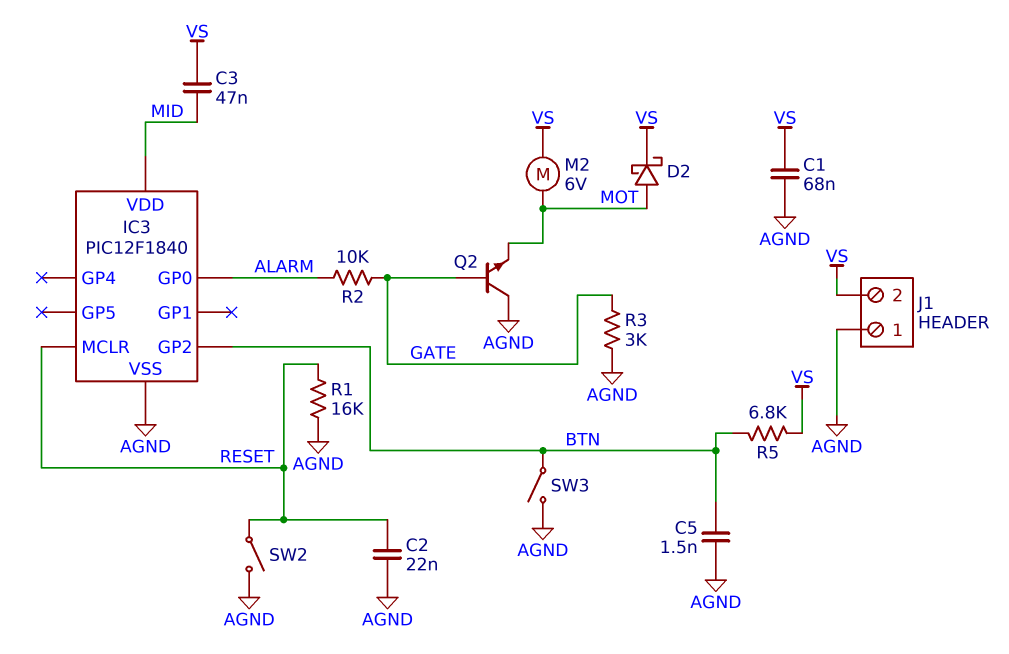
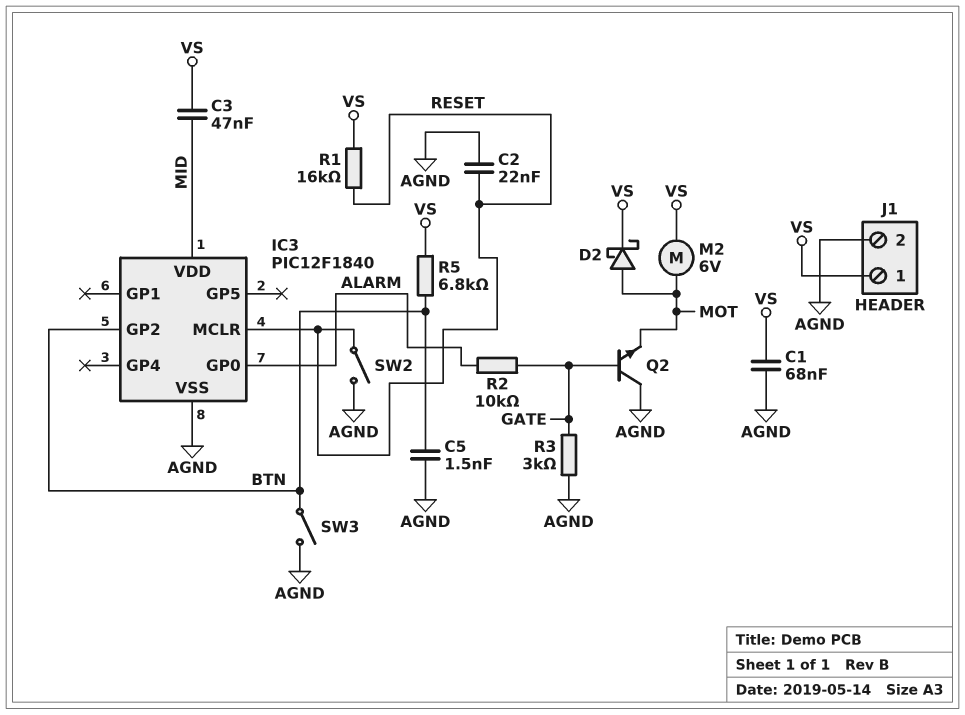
J1 pin 1: AGND -> VS
J1 pin 2: VS -> AGND
R1: 16k (AGND, RESET) -> 16k (RESET, VS)

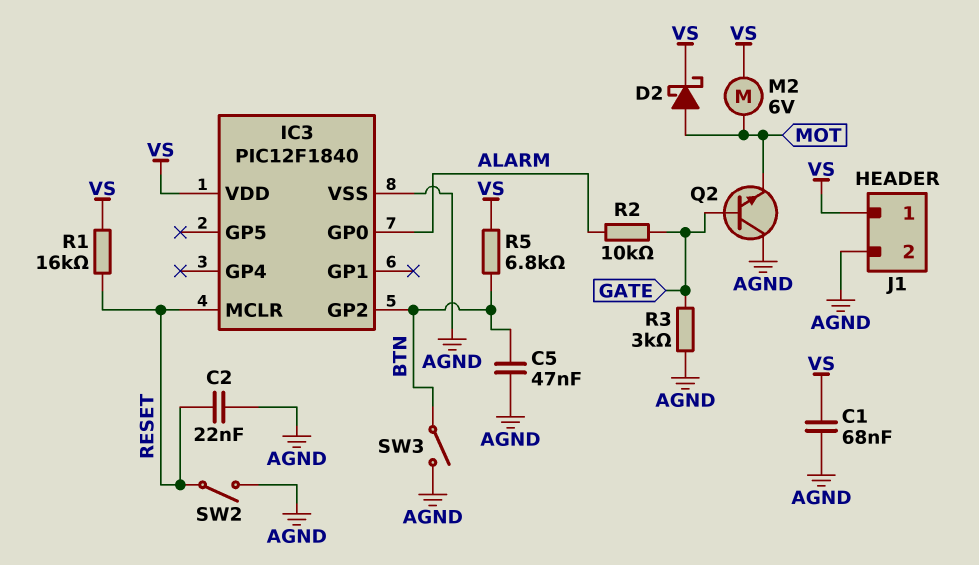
C3: 47nF (MID, VS) -> none
C5: 1.5nF (AGND, BTN) -> 47nF (AGND, BTN)
IC3 pin VDD: MID -> VS

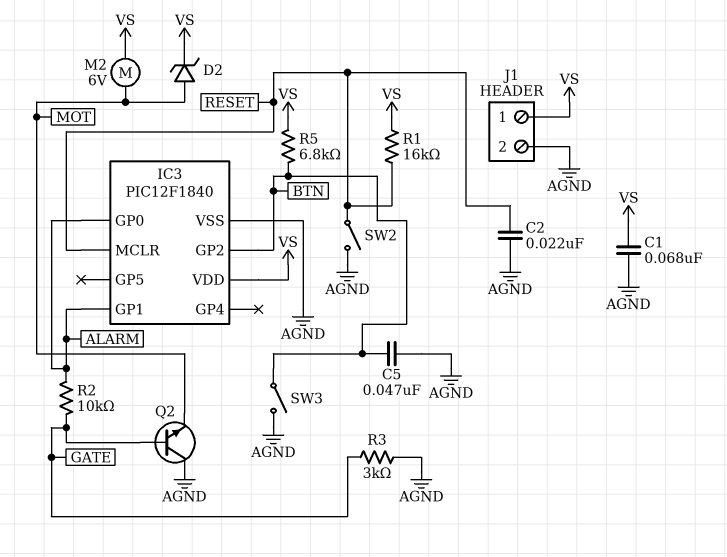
D2: schottky (A MOT, K VS) -> zener (A MOT, K VS)
IC3 pin GP1: none -> ALARM

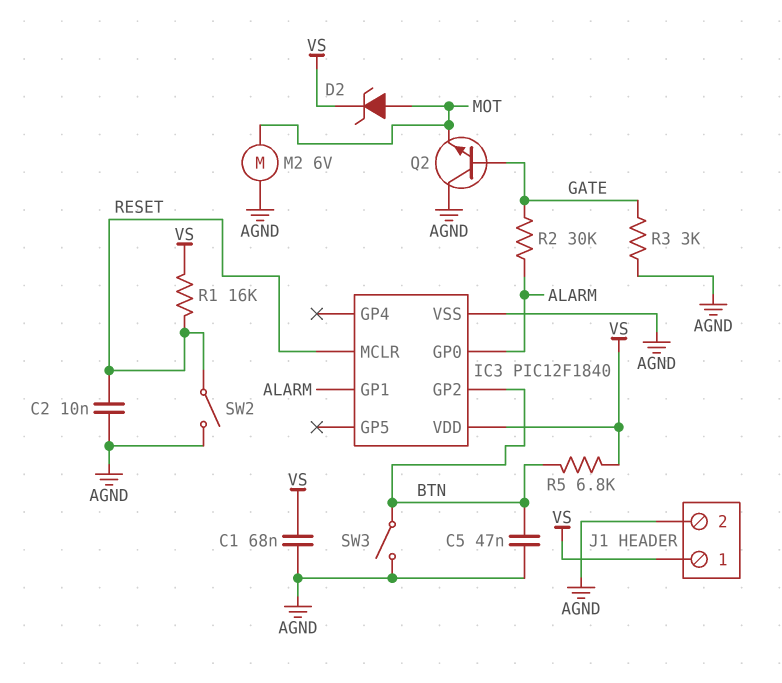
C2: 22nF (AGND, RESET) -> 10nF (AGND, RESET)
M2: motor 6V (MOT, VS) -> motor 6V (AGND, MOT)
R2: 10k (ALARM, GATE) -> 30k (ALARM, GATE)

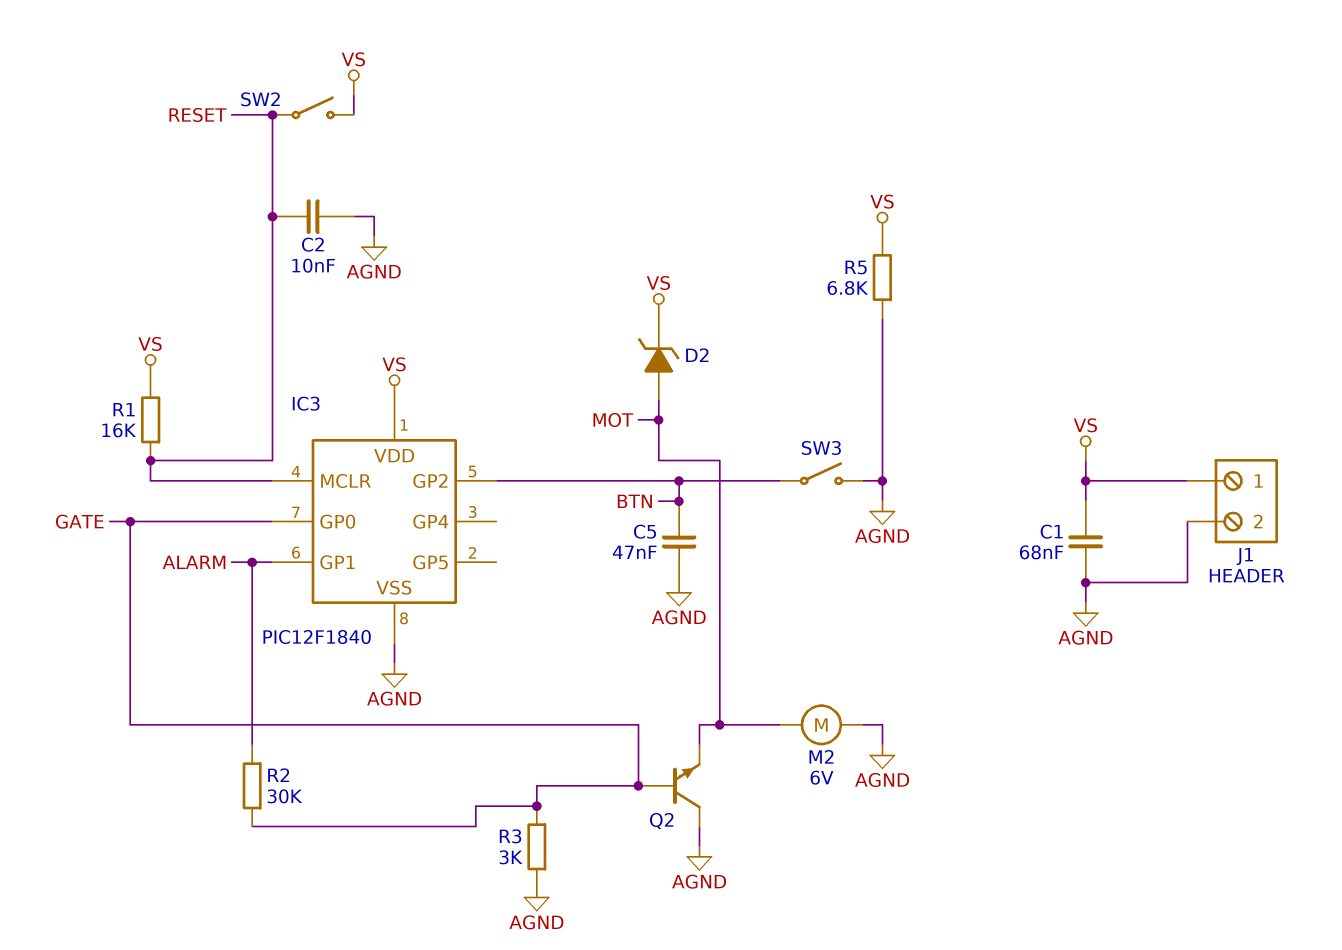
IC3 pin GP0: ALARM -> GATE
R5: 6.8k (BTN, VS) -> 6.8k (AGND, VS)
SW2: switch (AGND, RESET) -> switch (RESET, VS)

